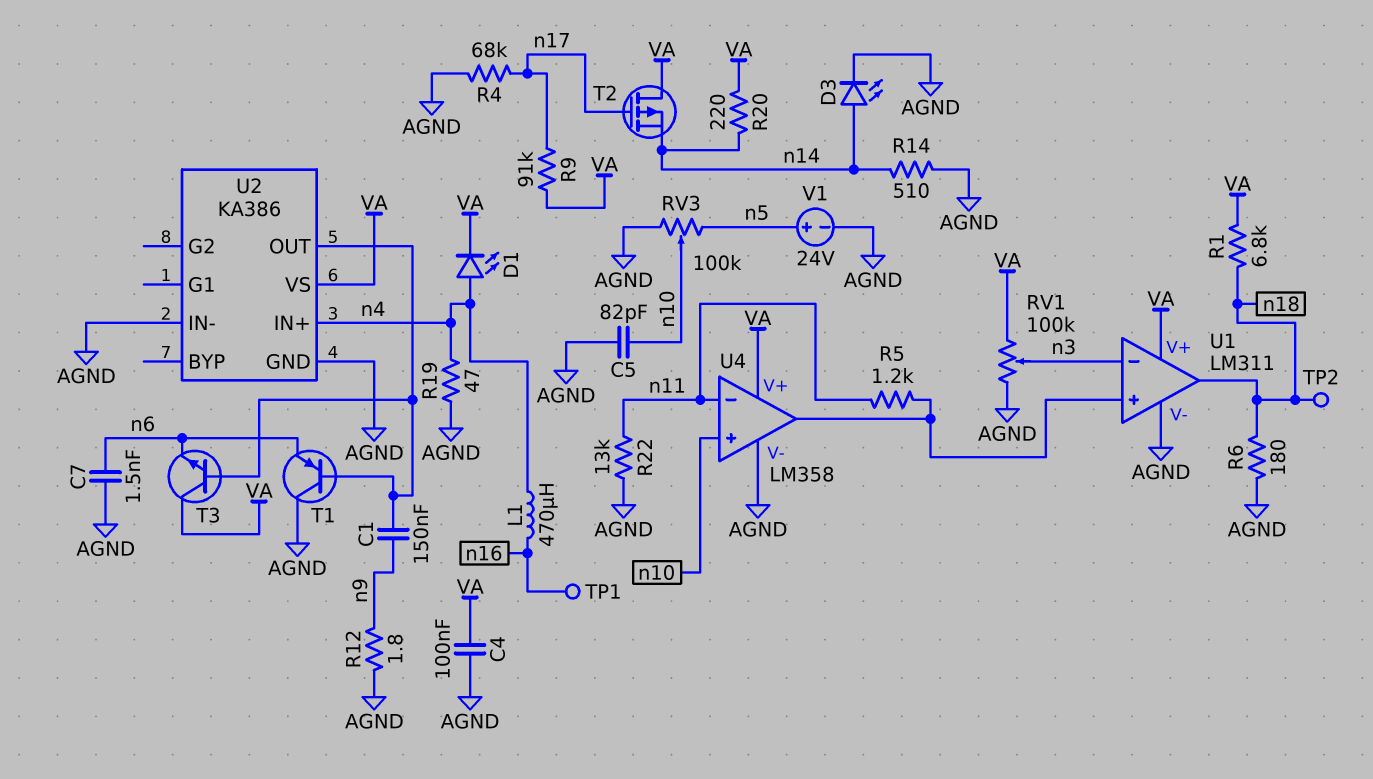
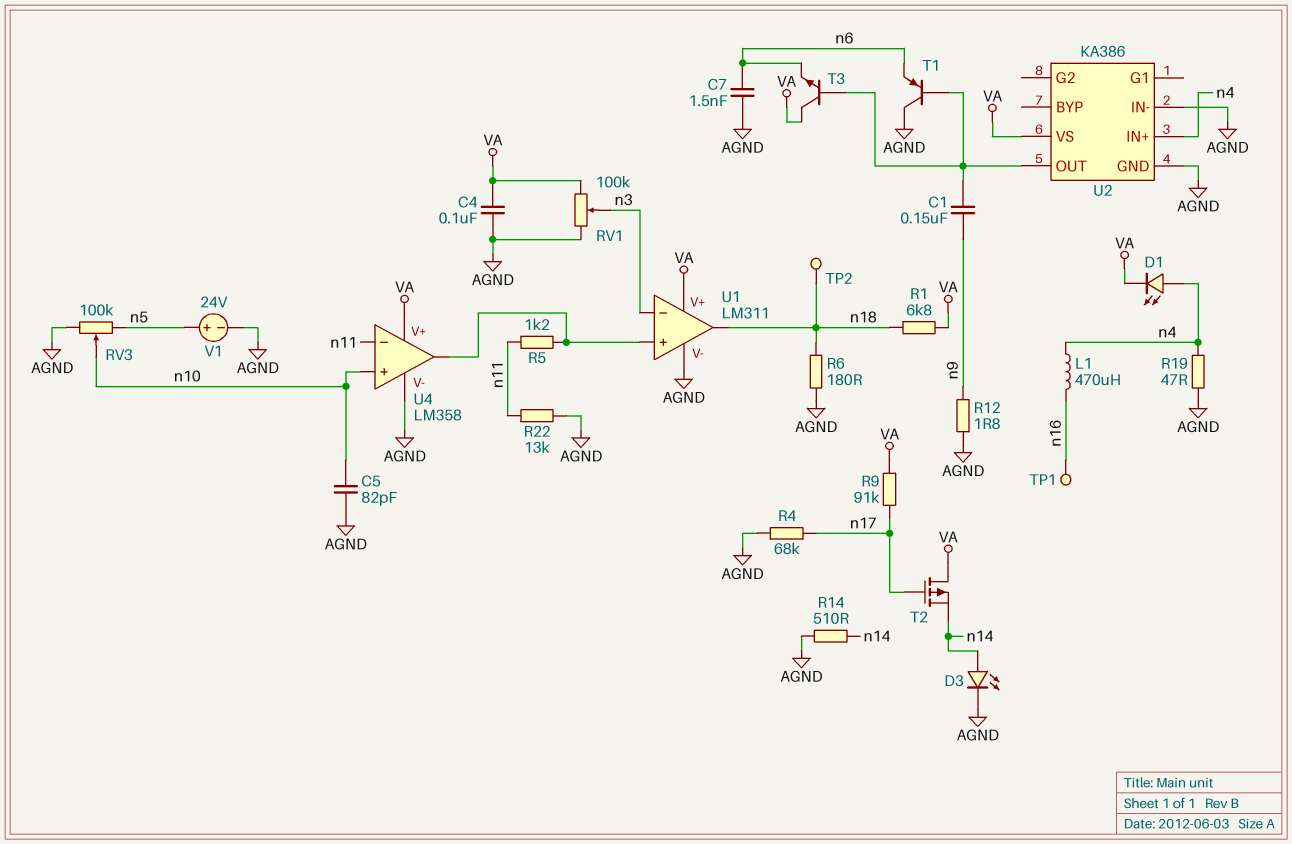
R20: 220 (VA, n14) -> none

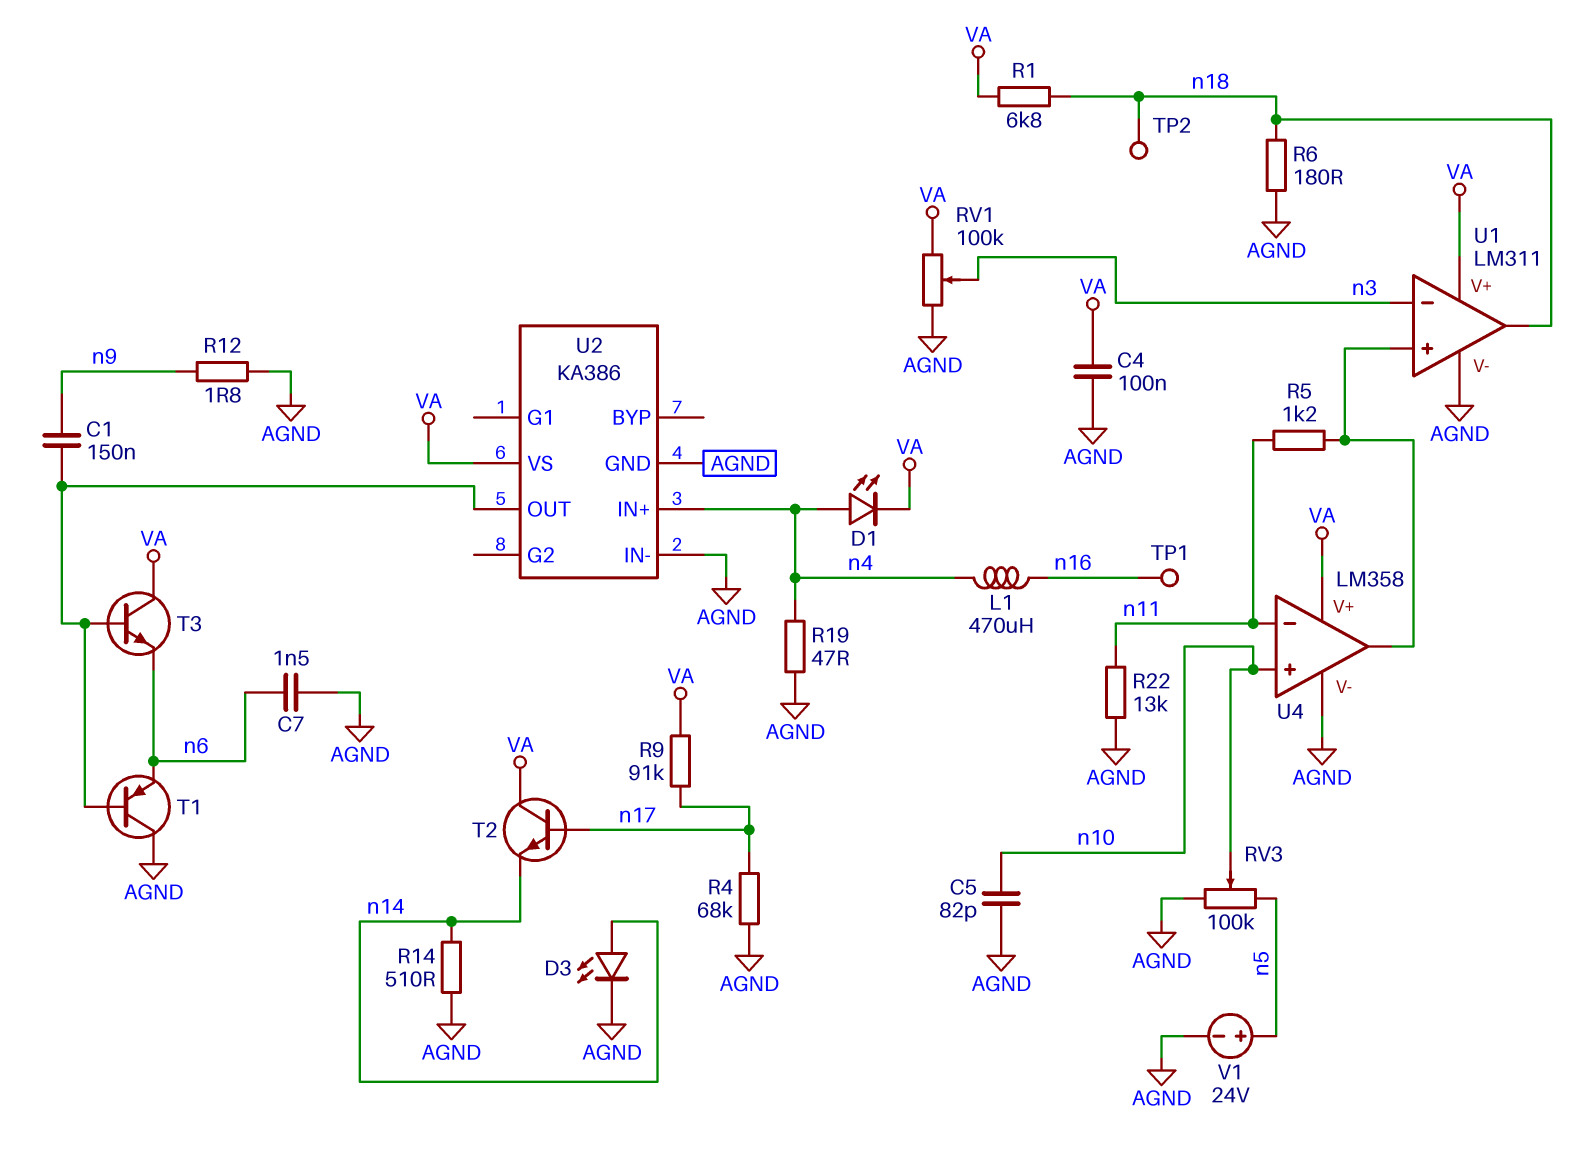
T2: PMOS (G n17, D VA, S n14) -> NPN (B n17, C VA, E n14)

